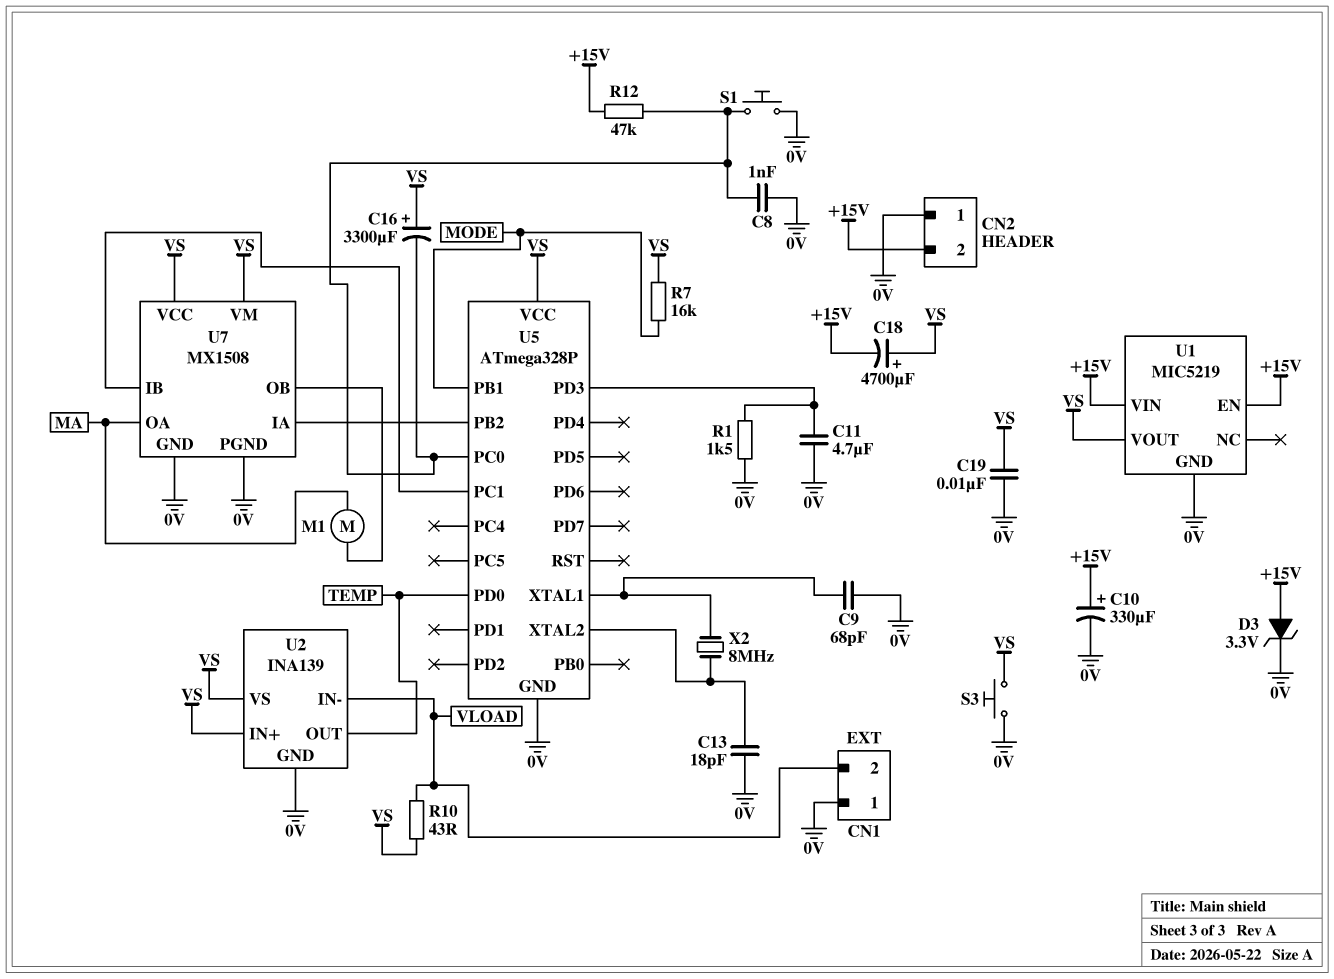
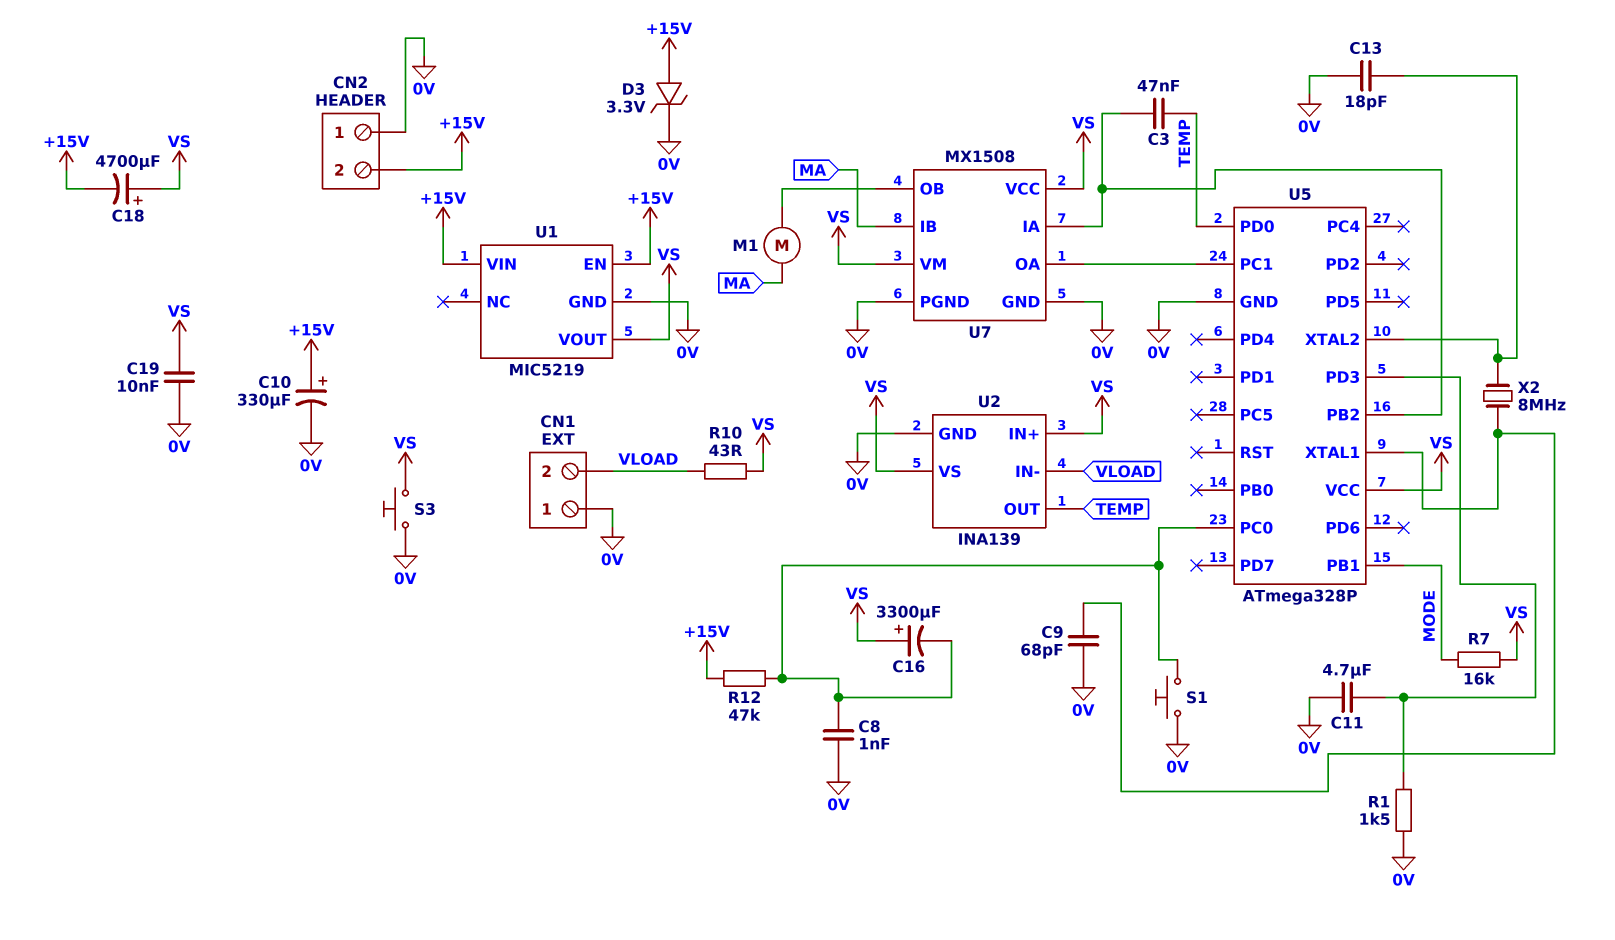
C3: none -> 47nF (TEMP, U5/PB2)
U7 pin IB: U5/PC1 -> MA
U7 pin OA: MA -> U5/PC1

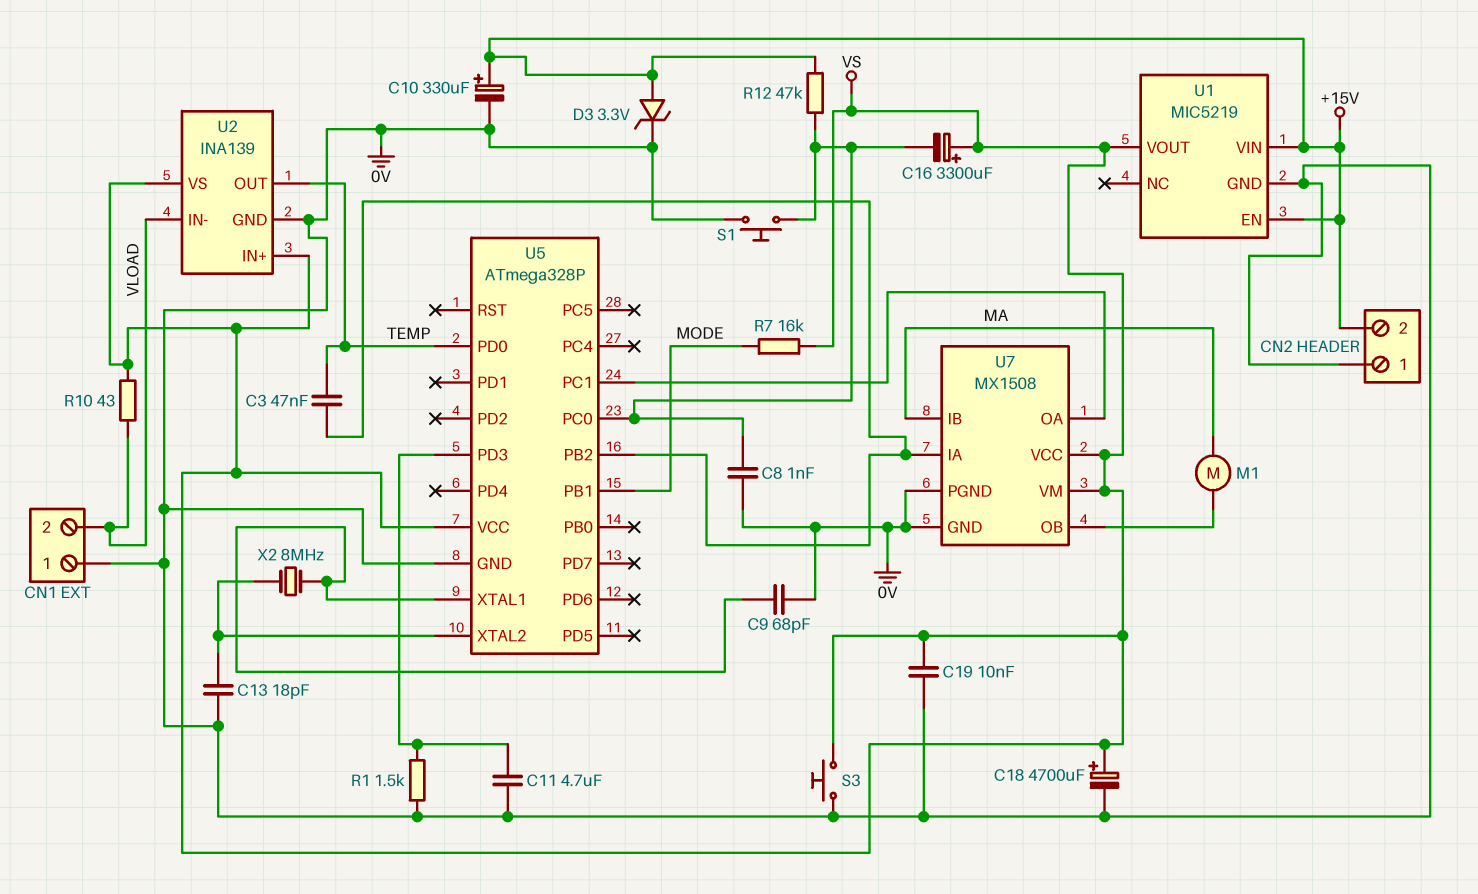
C18: 4700uF (plus VS, minus +15V) -> 4700uF (plus VS, minus 0V)

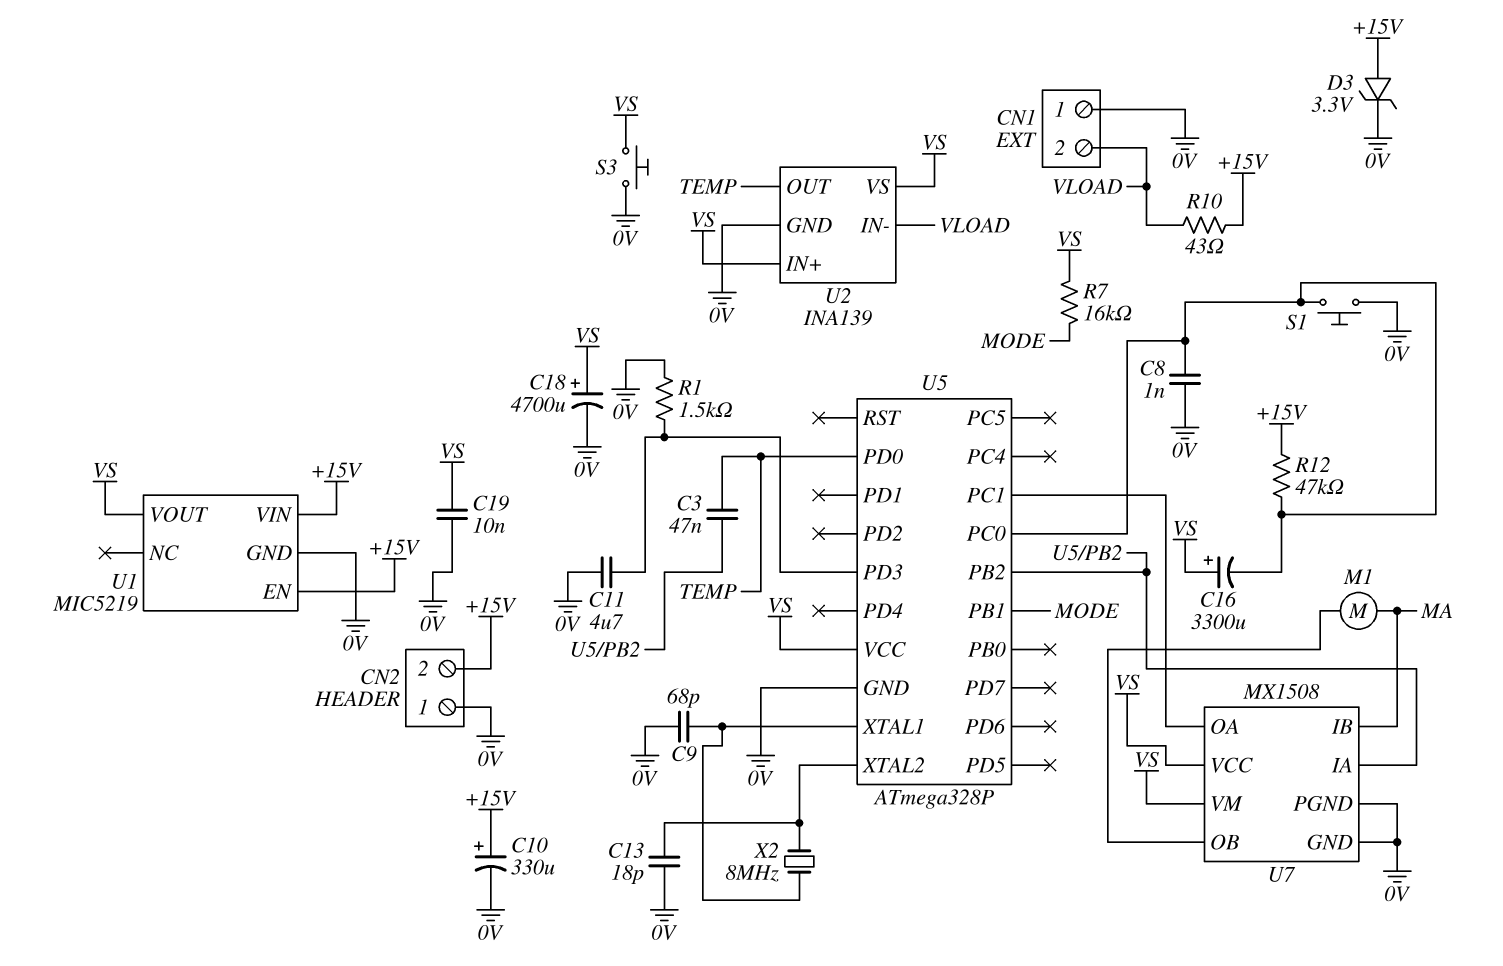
R10: 43 (VLOAD, VS) -> 43 (+15V, VLOAD)

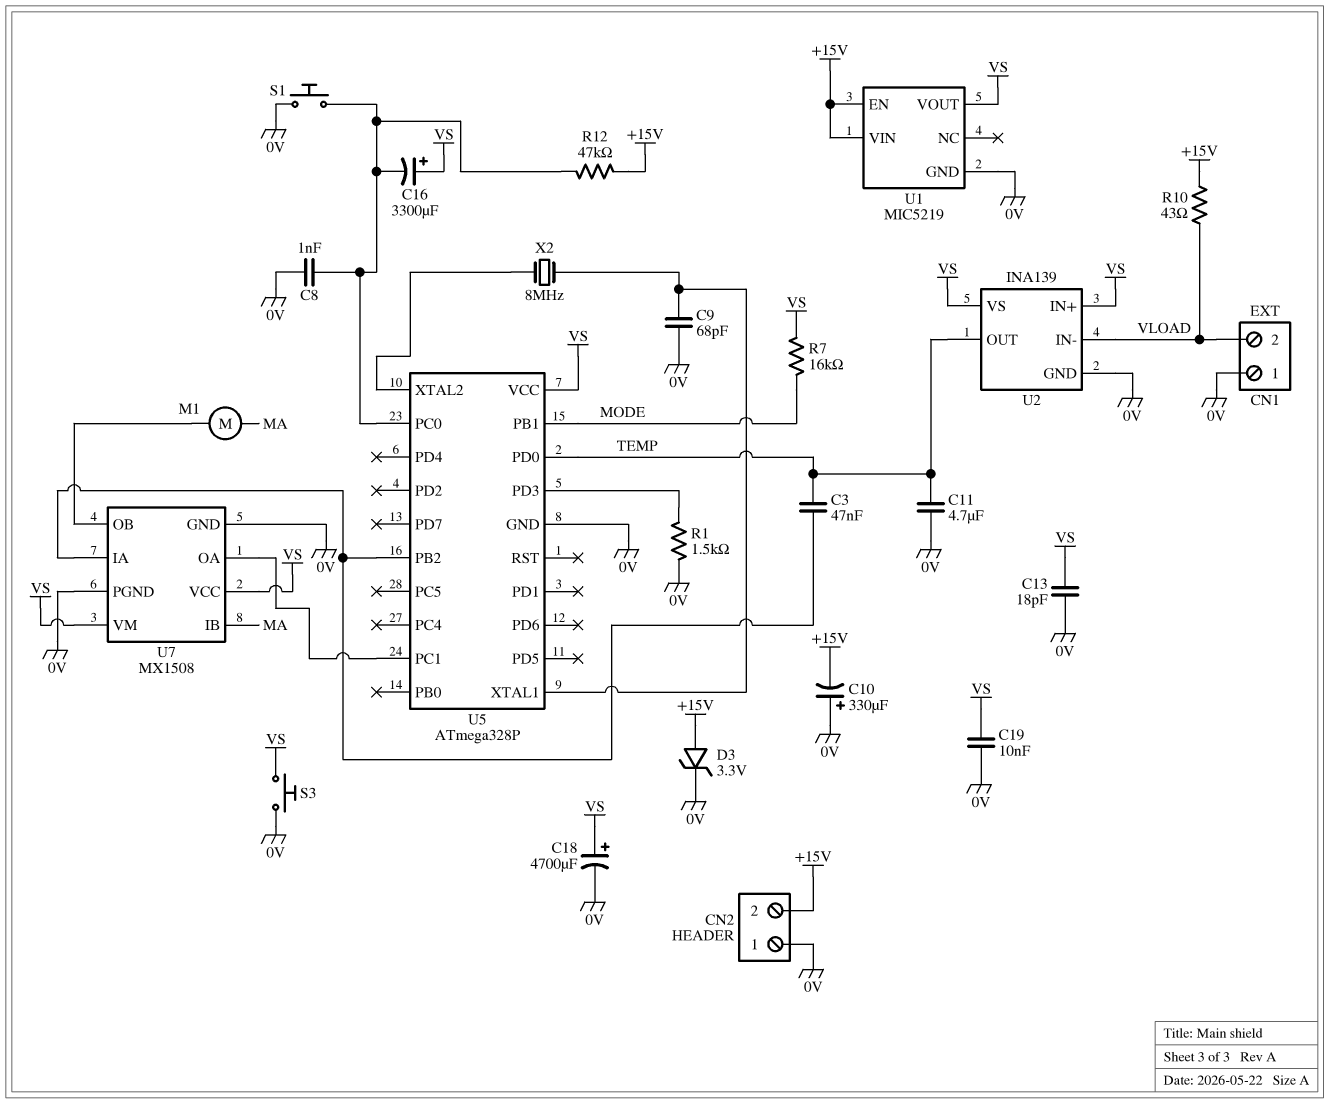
C10: 330uF (plus +15V, minus 0V) -> 330uF (plus 0V, minus +15V)
C11: 4.7uF (0V, U5/PD3) -> 4.7uF (0V, TEMP)
C13: 18pF (0V, U5/XTAL2) -> 18pF (0V, VS)

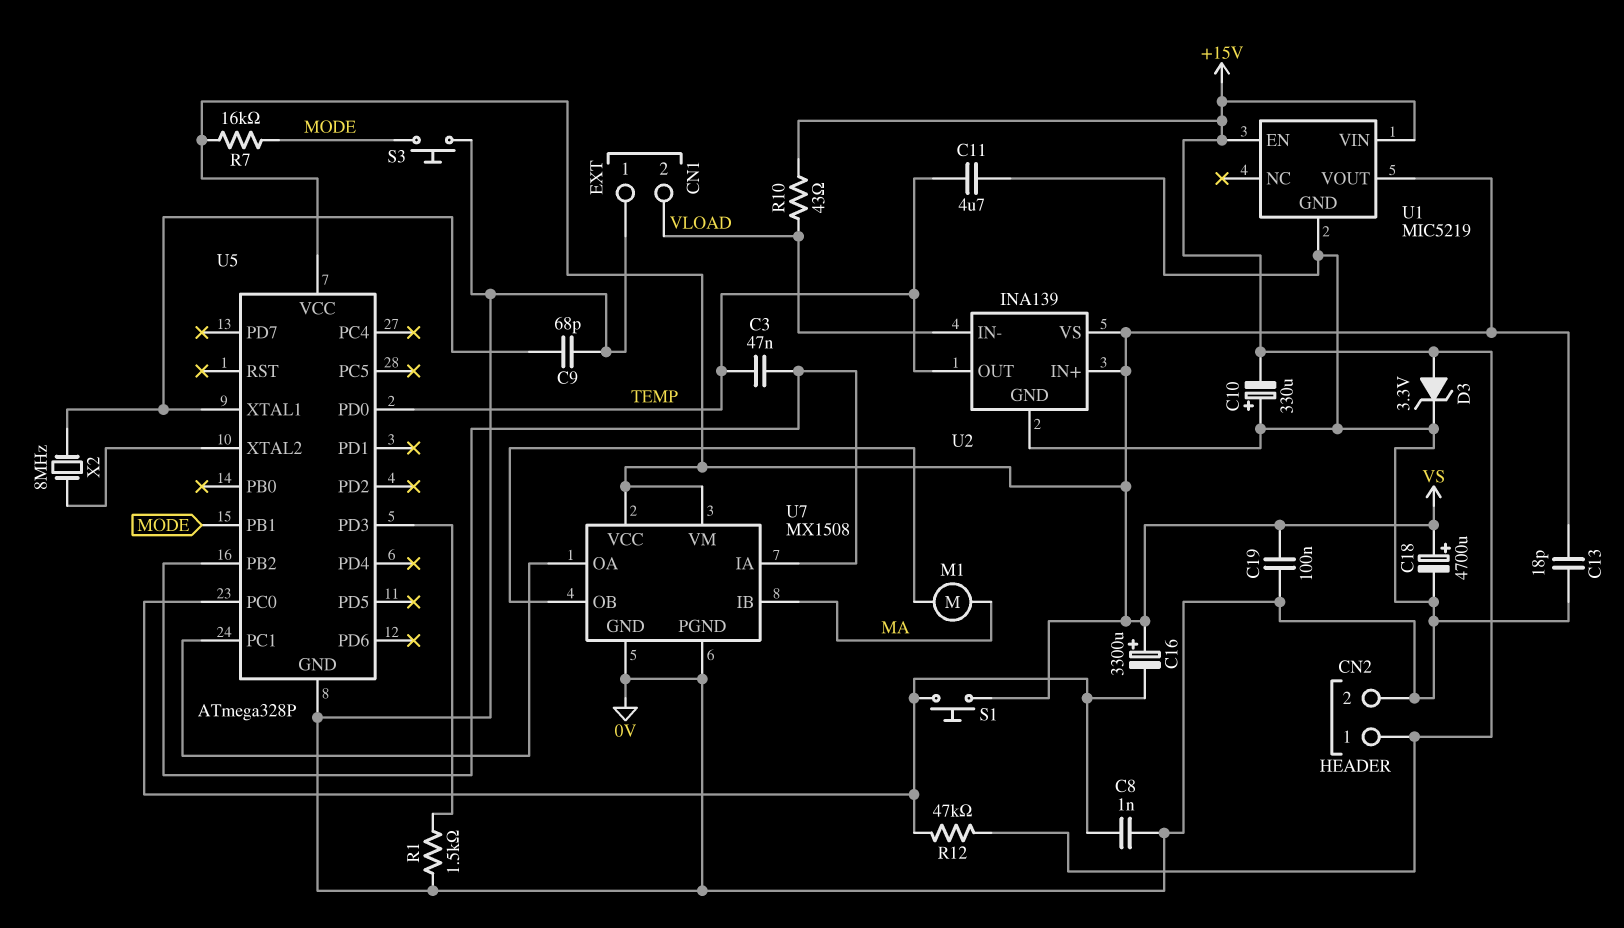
C19: 10nF (0V, VS) -> 100nF (0V, VS)
CN2 pin 1: 0V -> +15V
CN2 pin 2: +15V -> 0V
S1: button (0V, U5/PC0) -> button (U5/PC0, VS)
S3: button (0V, VS) -> button (0V, MODE)

